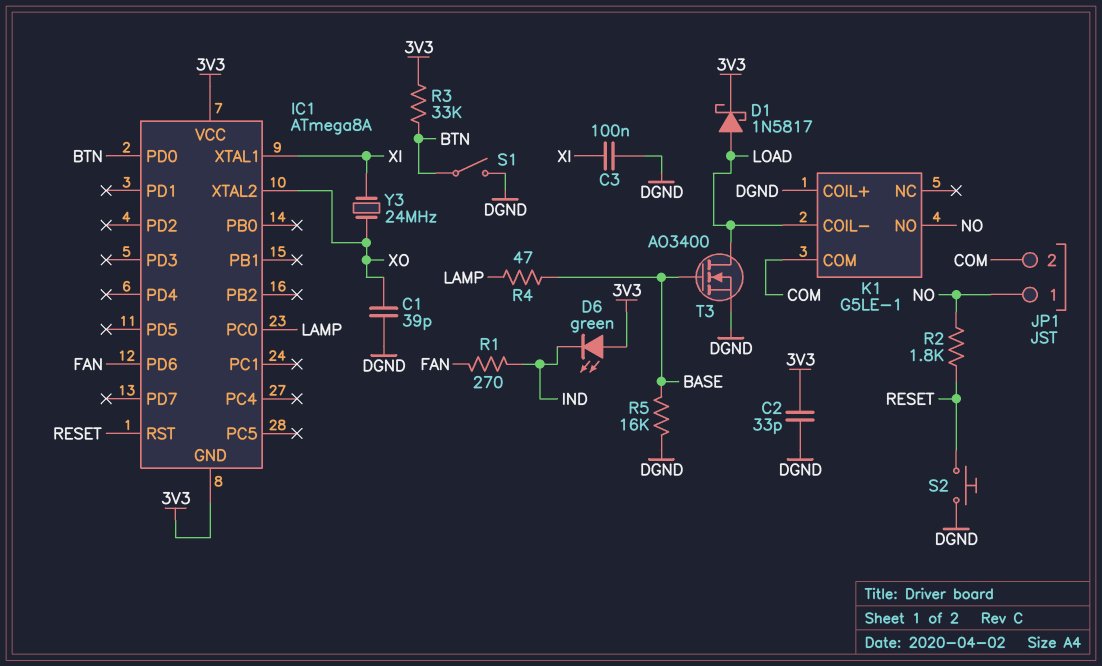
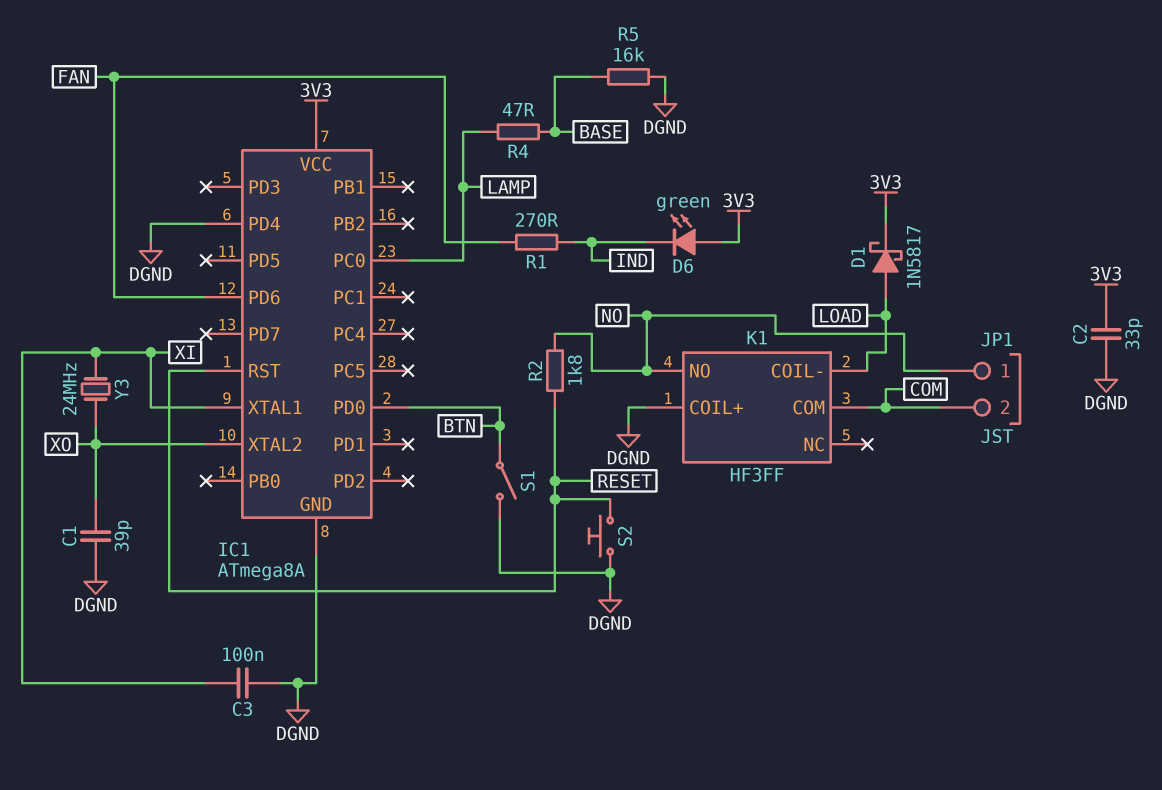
IC1 pin GND: 3V3 -> DGND
IC1 pin PD4: none -> DGND
K1: G5LE-1 -> HF3FF
R3: 33k (3V3, BTN) -> none
T3: NMOS AO3400 (G BASE, D LOAD, S DGND) -> none

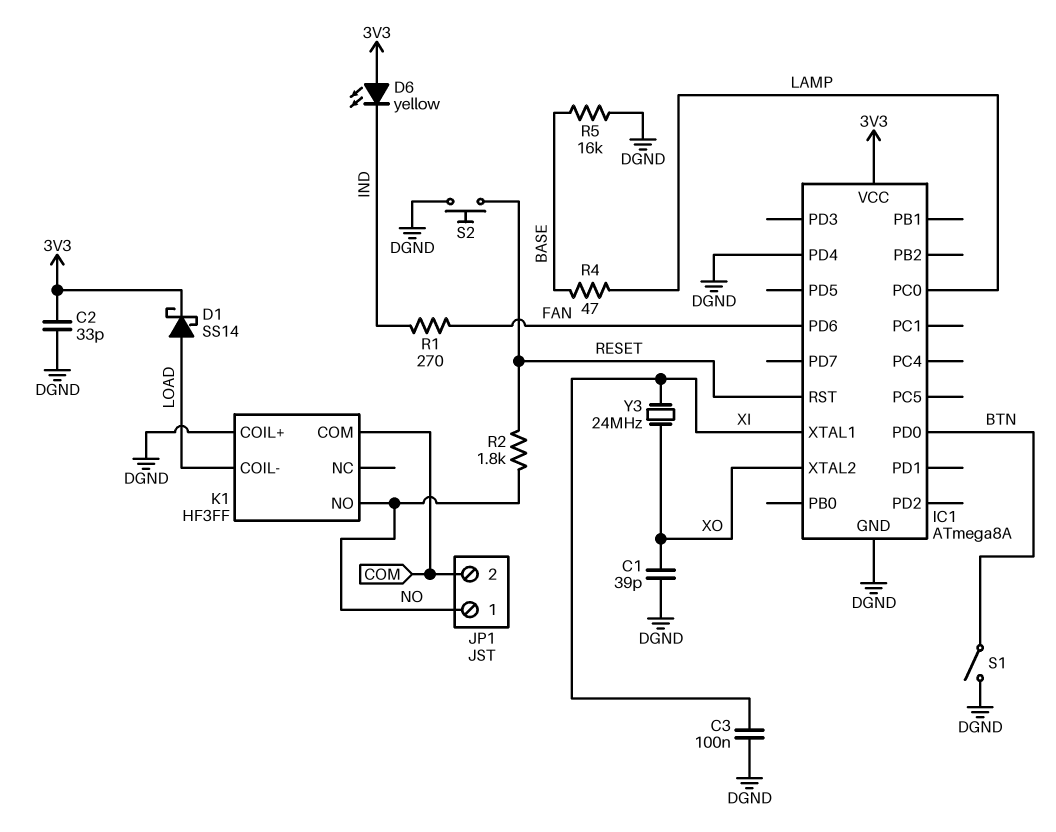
D1: schottky 1N5817 (A LOAD, K 3V3) -> schottky SS14 (A LOAD, K 3V3)
D6: LED green (A 3V3, K IND) -> LED yellow (A 3V3, K IND)

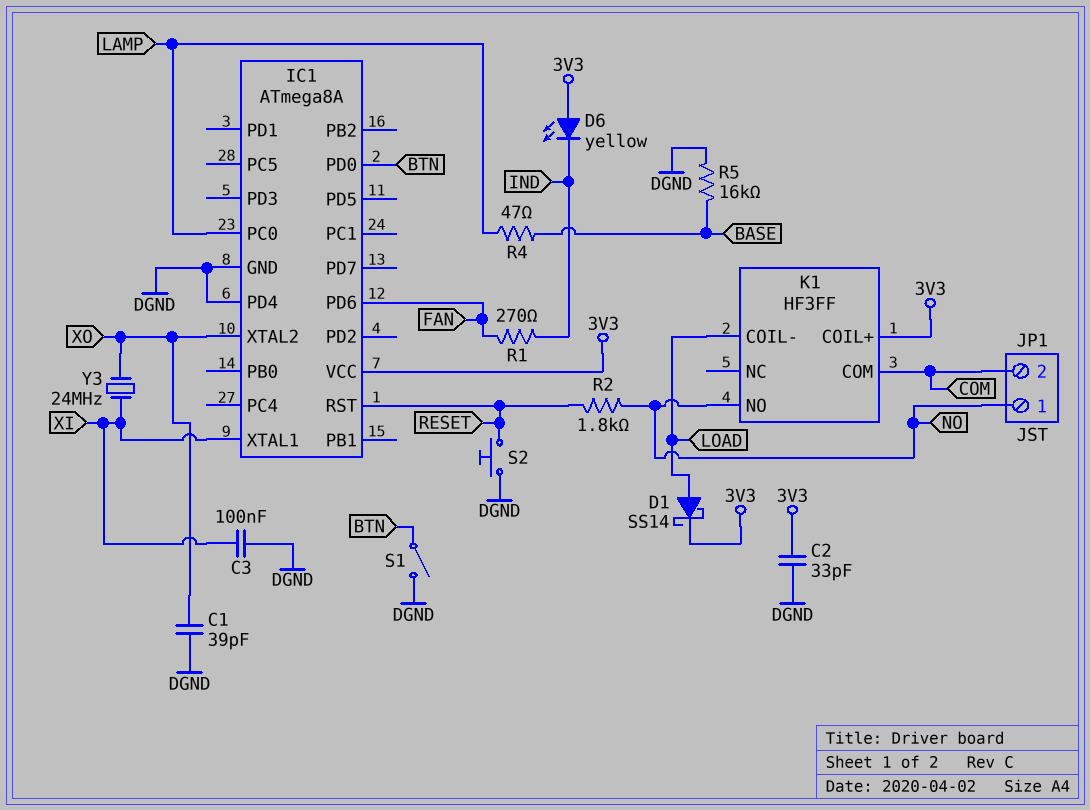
K1 pin COIL+: DGND -> 3V3

